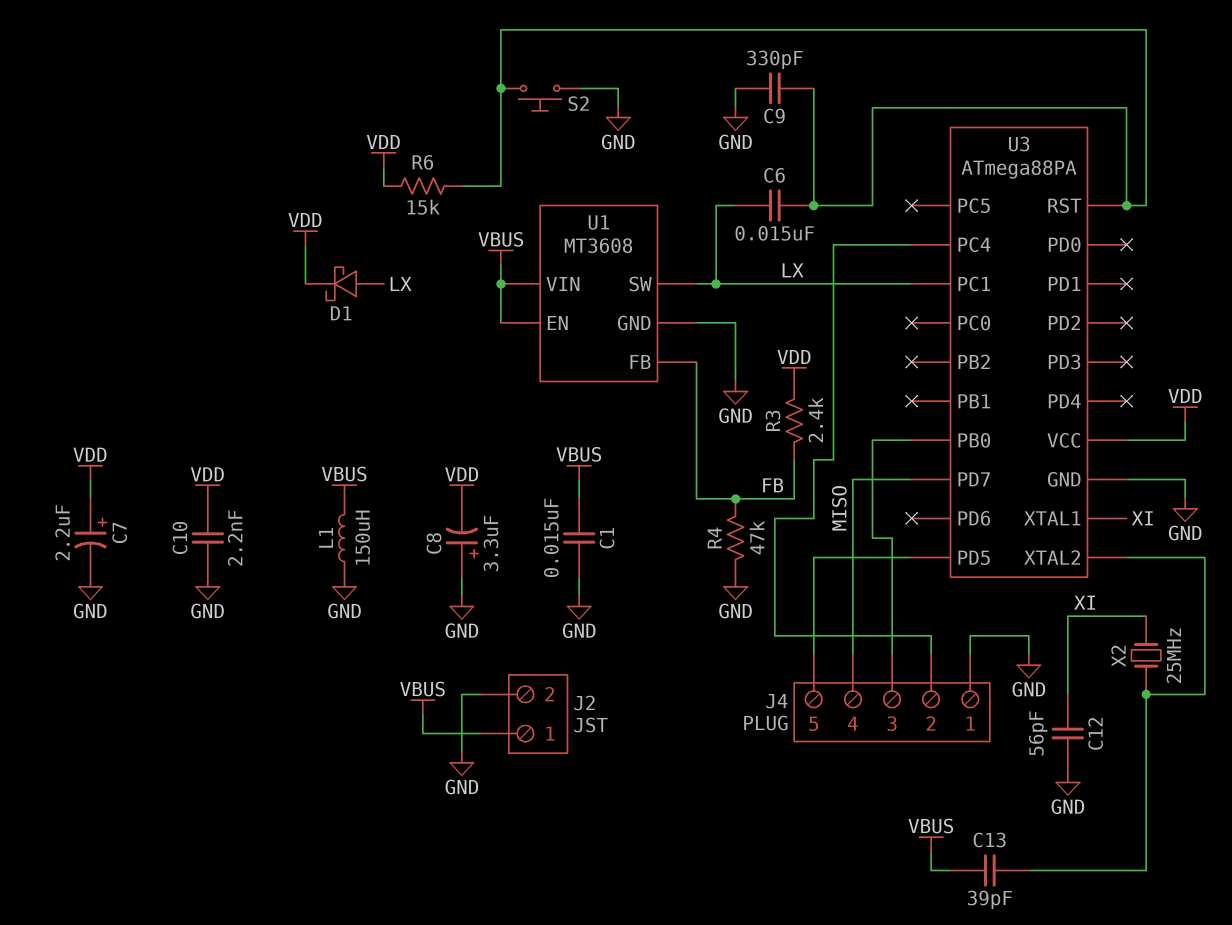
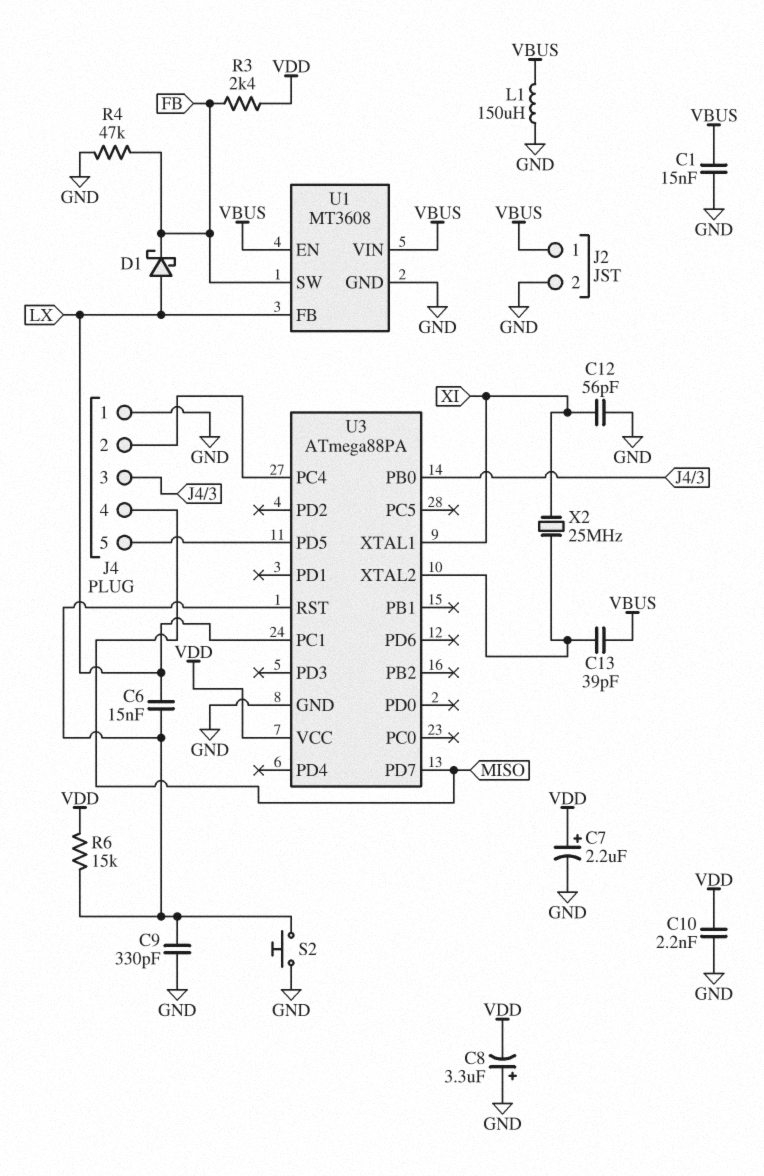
D1: schottky (A LX, K VDD) -> schottky (A LX, K FB)
U1 pin FB: FB -> LX
U1 pin SW: LX -> FB

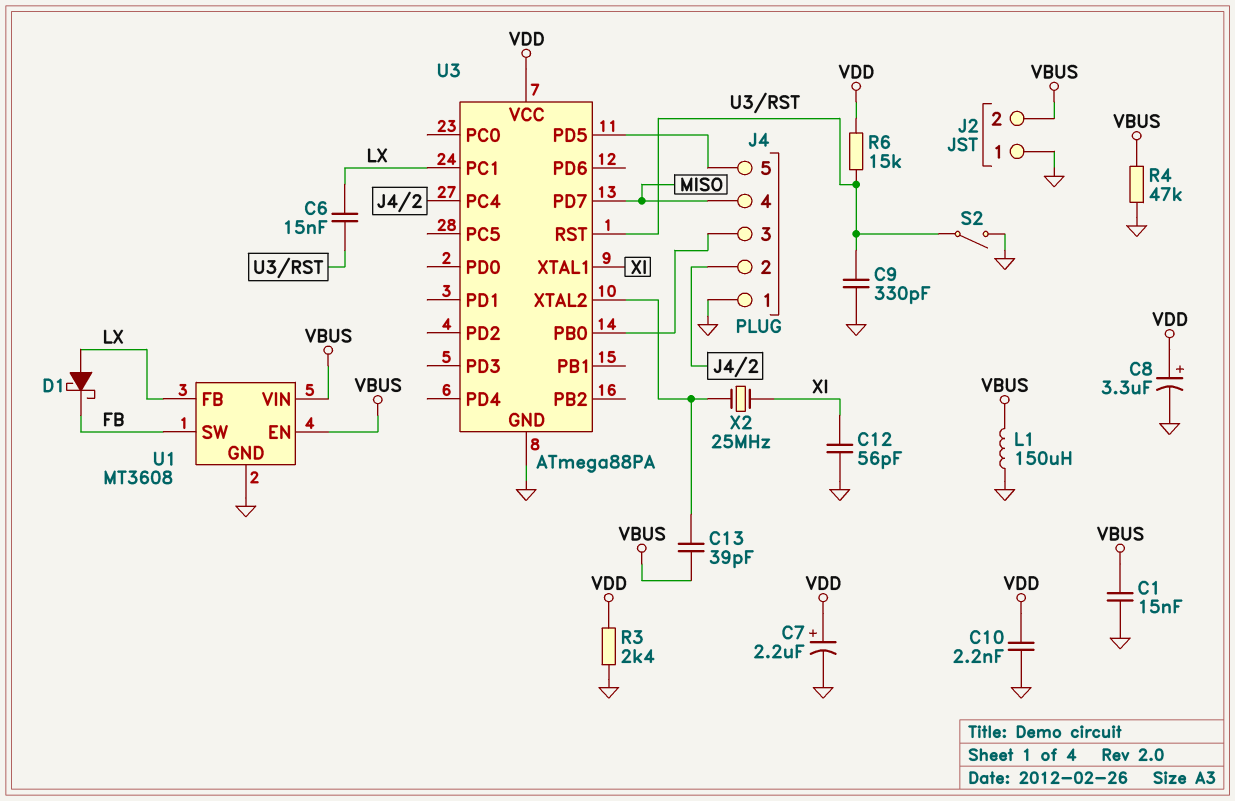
C8: 3.3uF (plus GND, minus VDD) -> 3.3uF (plus VDD, minus GND)
J2 pin 1: VBUS -> GND
J2 pin 2: GND -> VBUS
R3: 2.4k (FB, VDD) -> 2.4k (GND, VDD)
R4: 47k (FB, GND) -> 47k (GND, VBUS)
S2: button (GND, U3/RST) -> switch (GND, U3/RST)

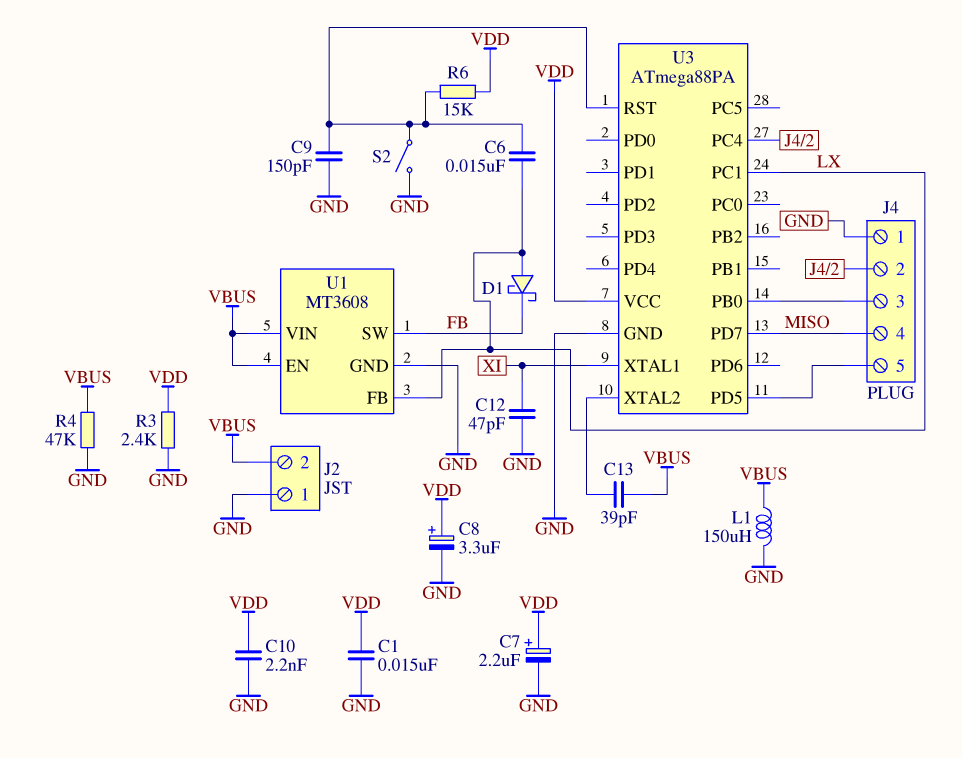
C1: 15nF (GND, VBUS) -> 15nF (GND, VDD)
C9: 330pF (GND, U3/RST) -> 150pF (GND, U3/RST)
C12: 56pF (GND, XI) -> 47pF (GND, XI)
X2: 25MHz (U3/XTAL2, XI) -> none

